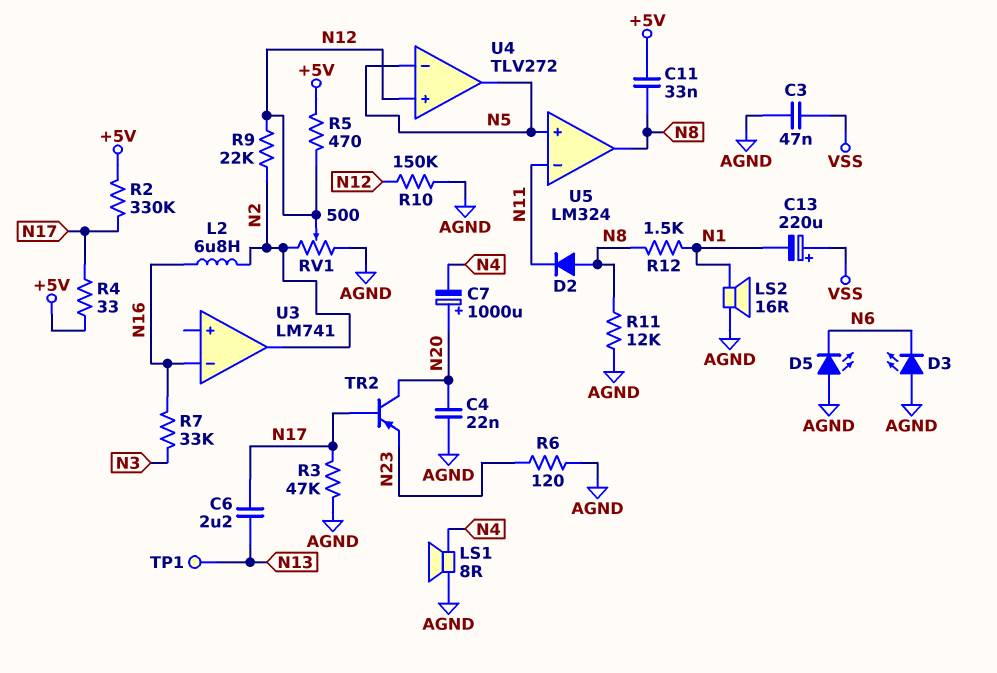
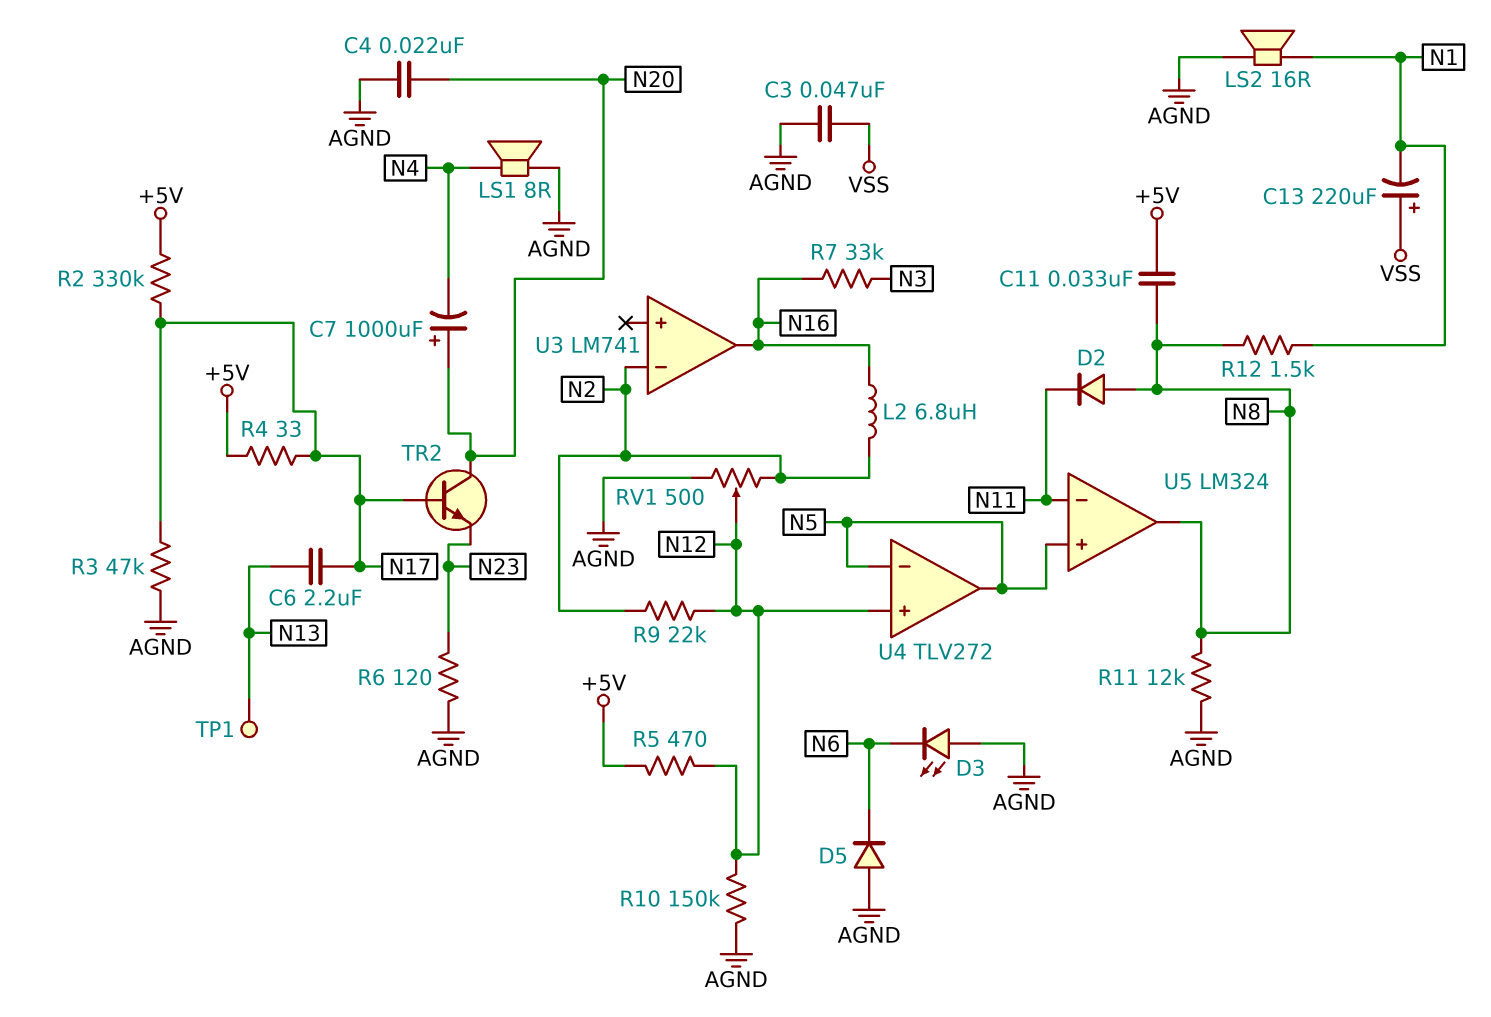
D5: LED (A AGND, K N6) -> diode (A AGND, K N6)
TR2: PNP (B N17, C N20, E N23) -> NPN (B N17, C N20, E N23)
U3 pin in-: N16 -> N2
U3 pin out: N2 -> N16

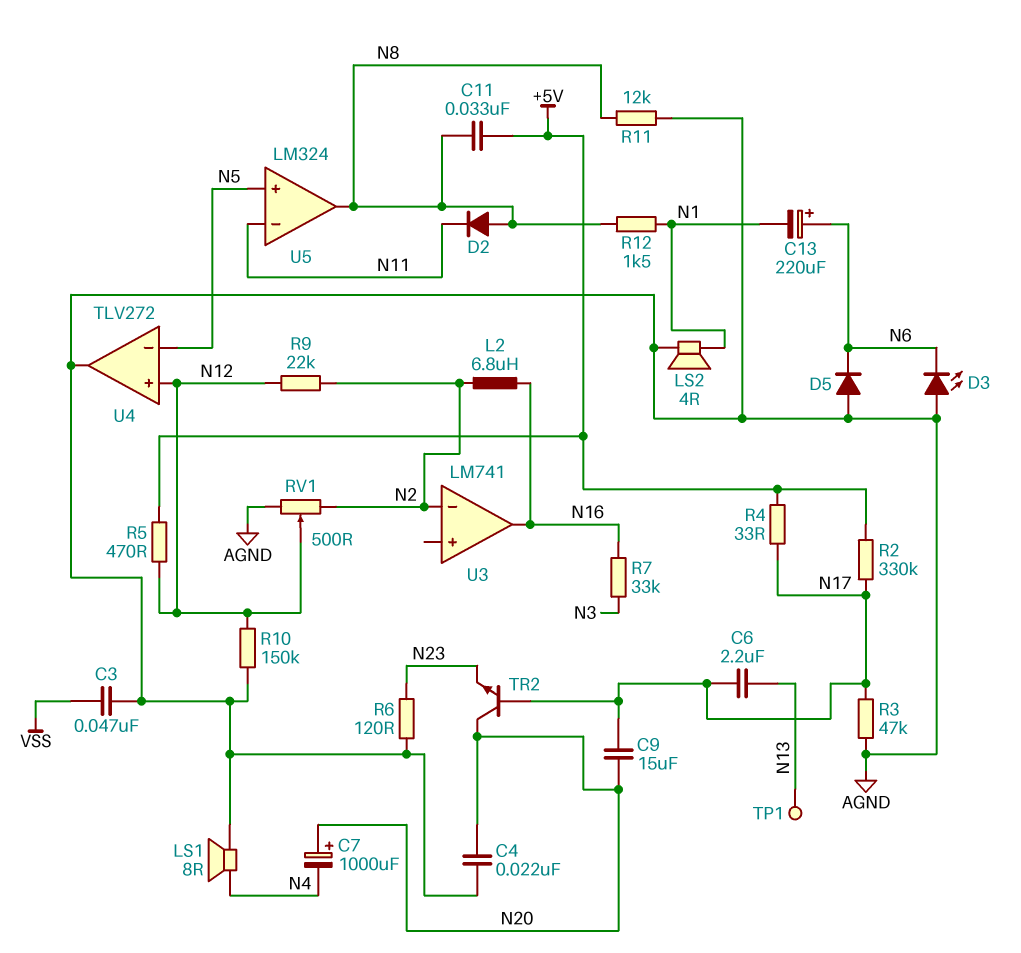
C9: none -> 15uF (N17, N20)
C13: 220uF (plus VSS, minus N1) -> 220uF (plus N6, minus N1)
LS2: speaker 16R (AGND, N1) -> speaker 4R (AGND, N1)
U4 pin out: N5 -> AGND

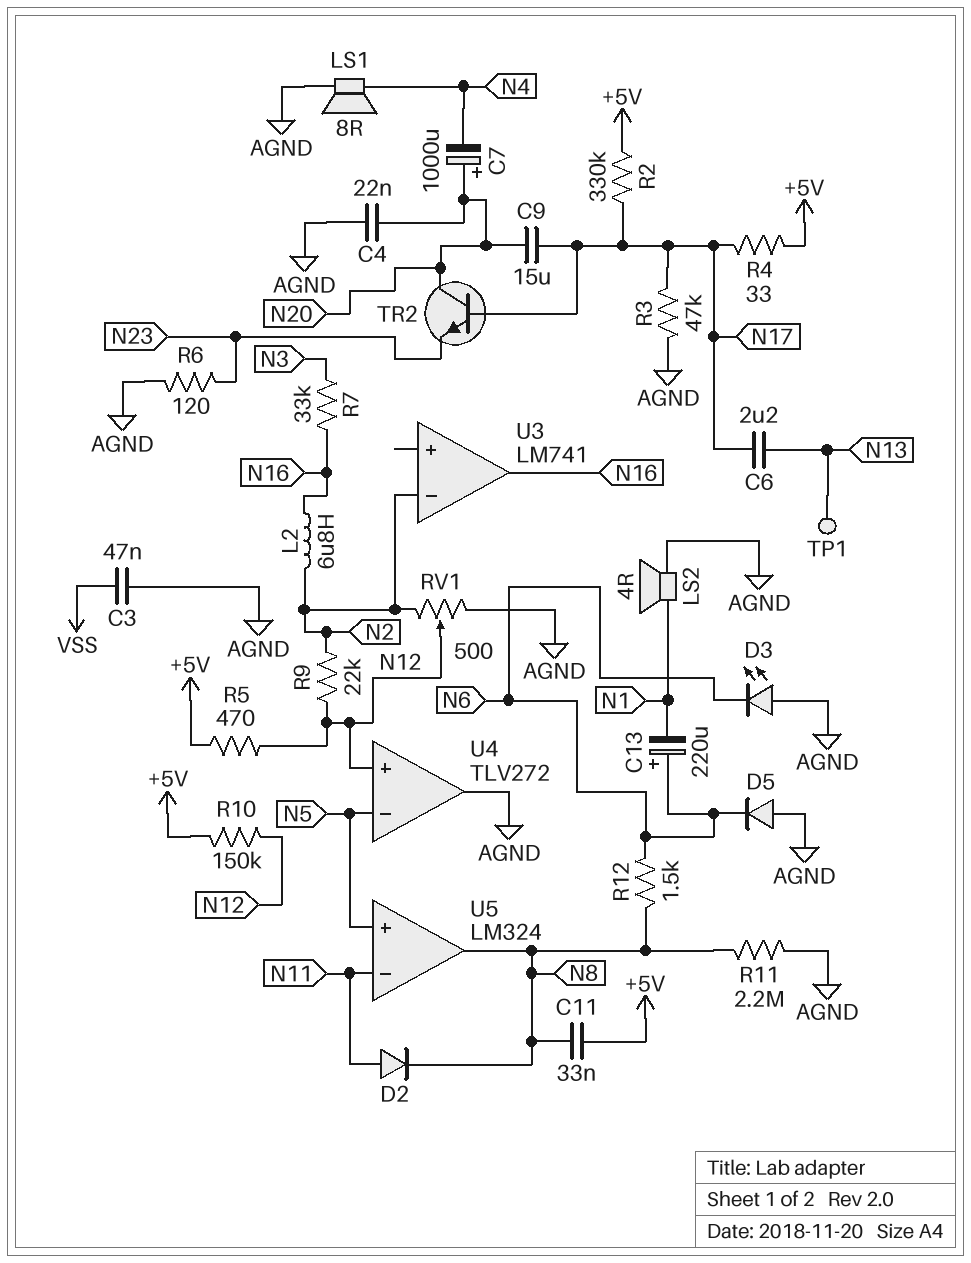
D2: diode (A N8, K N11) -> diode (A N11, K N8)
R10: 150k (AGND, N12) -> 150k (+5V, N12)
R11: 12k (AGND, N8) -> 2.2M (AGND, N8)
R12: 1.5k (N1, N8) -> 1.5k (N6, N8)

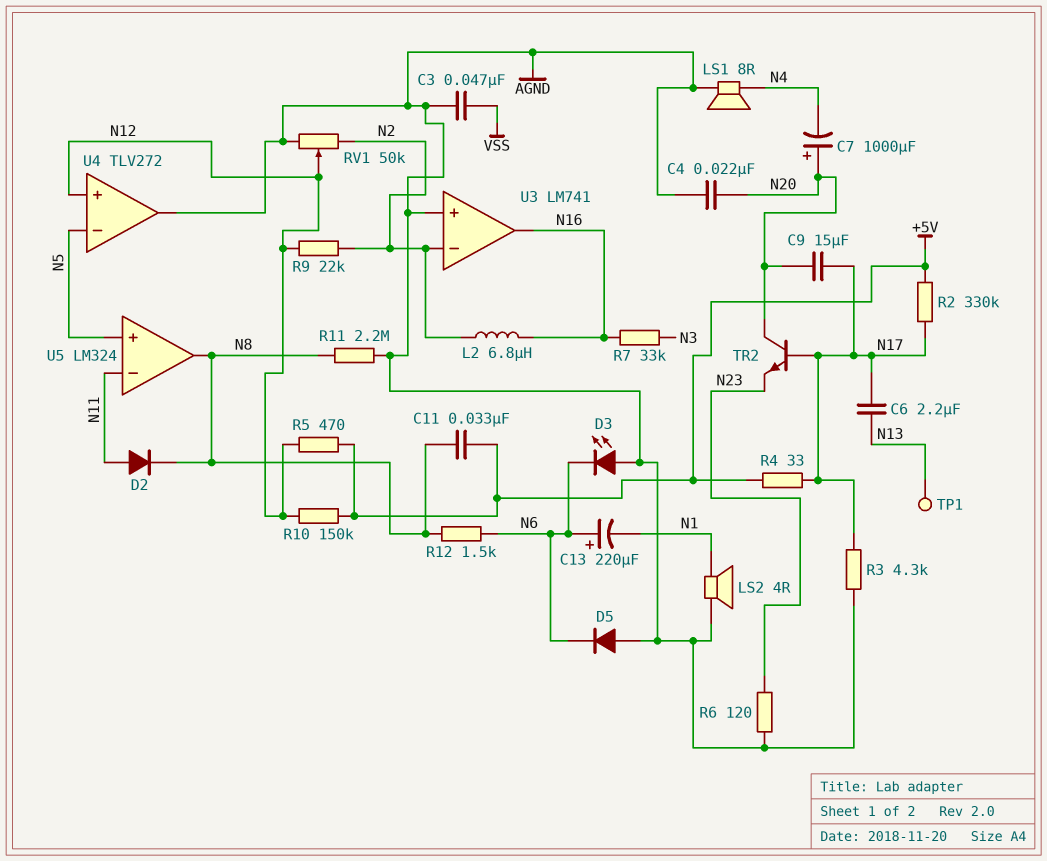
R3: 47k (AGND, N17) -> 4.3k (AGND, N17)
RV1: 500 (AGND, N2, wiper N12) -> 50k (AGND, N2, wiper N12)
U3 pin in+: none -> AGND

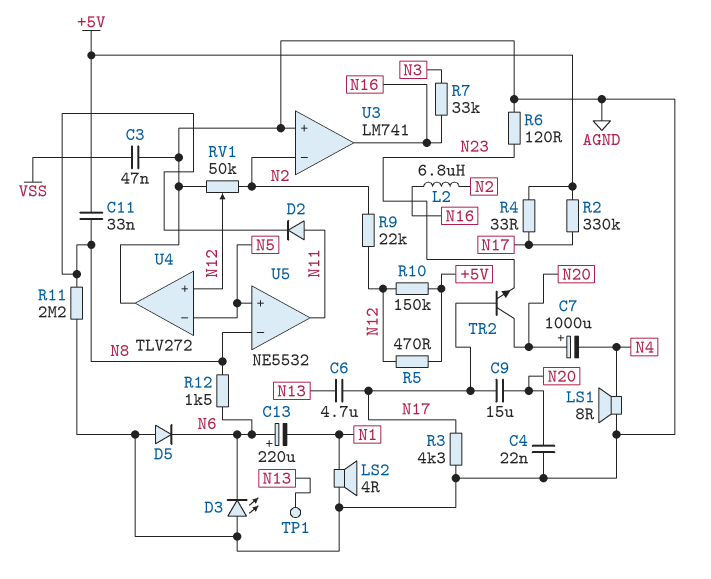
C6: 2.2uF (N13, N17) -> 4.7uF (N13, N17)
U5: LM324 -> NE5532
U5 pin in-: N11 -> N8
U5 pin out: N8 -> N11

